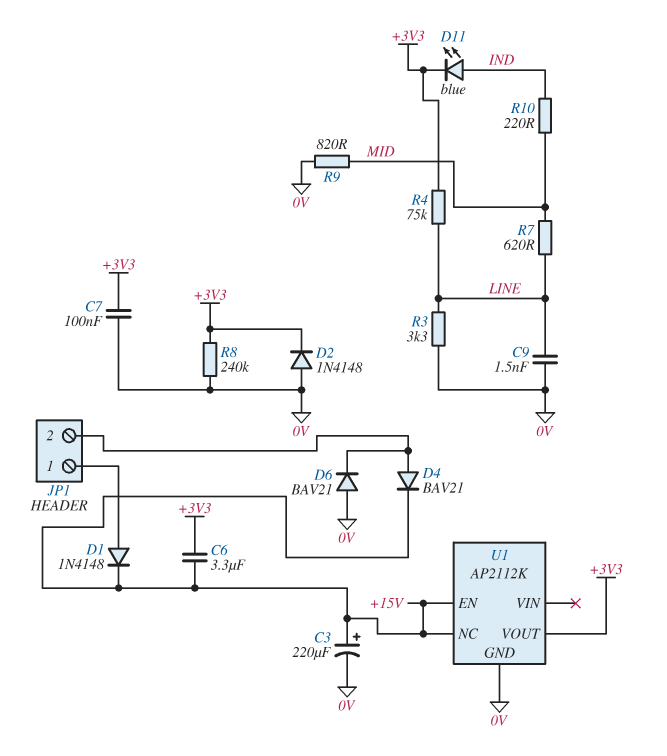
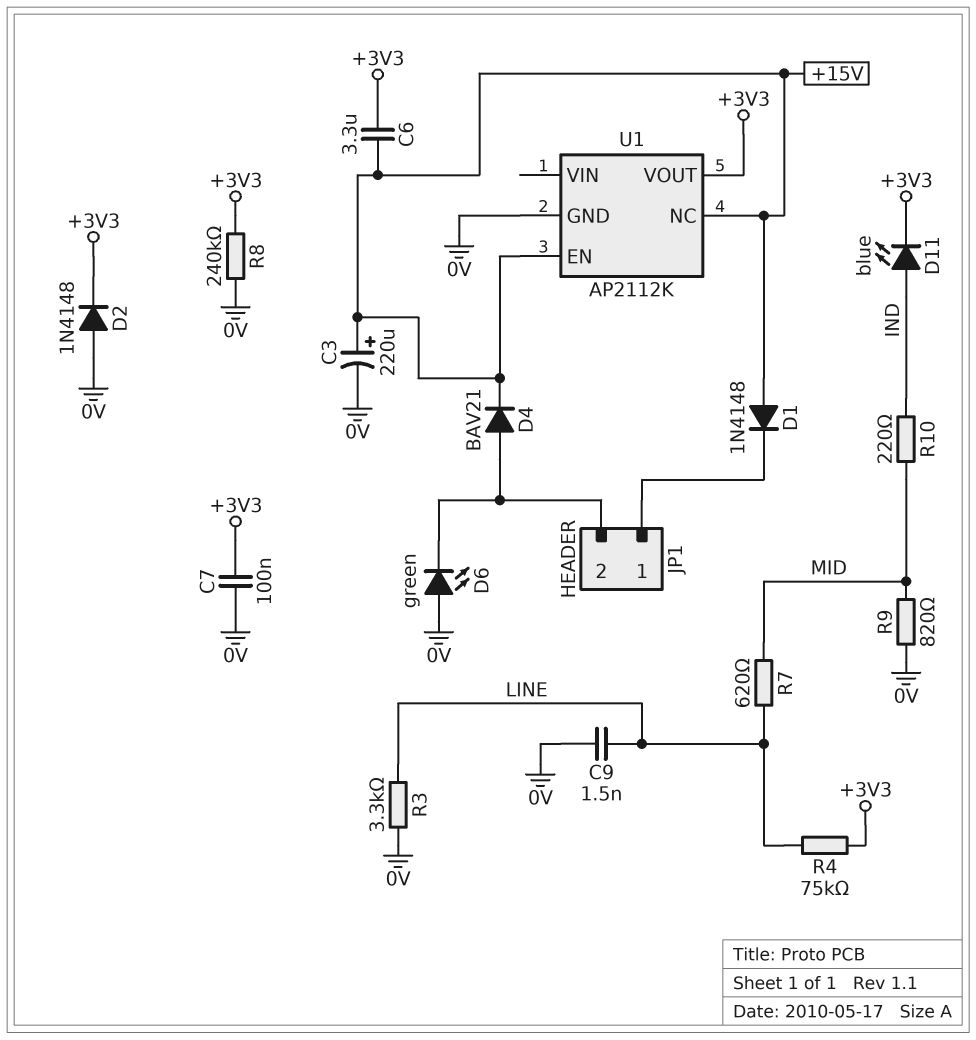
D1: diode 1N4148 (A JP1/1, K +15V) -> diode 1N4148 (A +15V, K JP1/1)
D6: diode BAV21 (A 0V, K JP1/2) -> LED green (A 0V, K JP1/2)

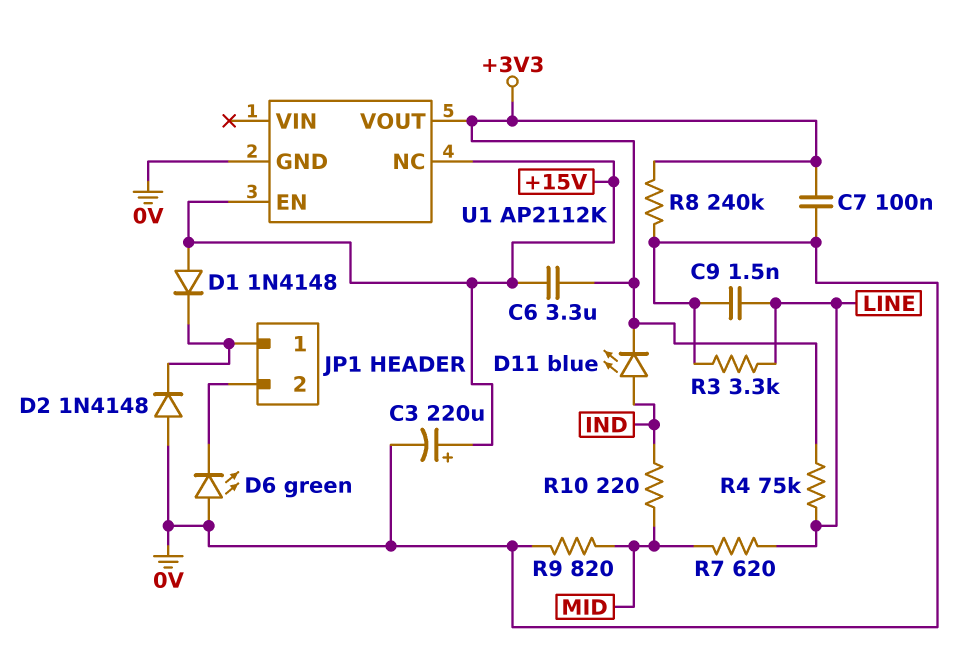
D2: diode 1N4148 (A 0V, K +3V3) -> diode 1N4148 (A 0V, K JP1/1)
D4: diode BAV21 (A JP1/2, K +15V) -> none

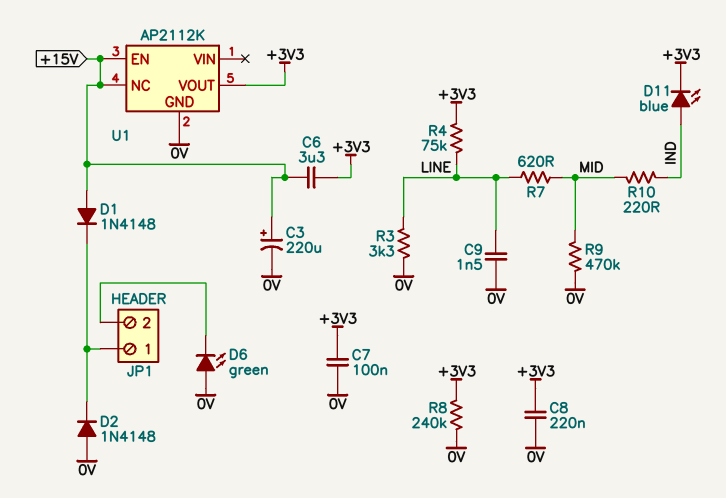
C8: none -> 220nF (+3V3, 0V)
R9: 820 (0V, MID) -> 470k (0V, MID)

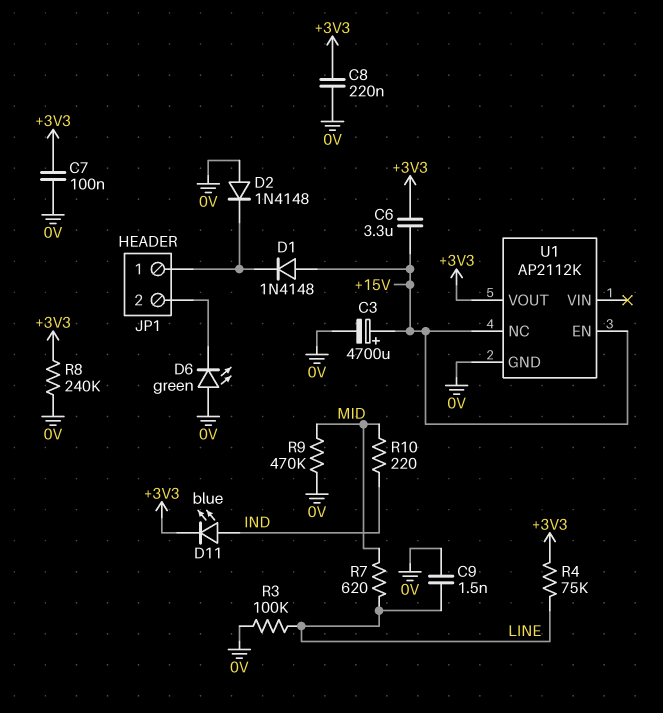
C3: 220uF (plus +15V, minus 0V) -> 4700uF (plus +15V, minus 0V)
R3: 3.3k (0V, LINE) -> 100k (0V, LINE)

